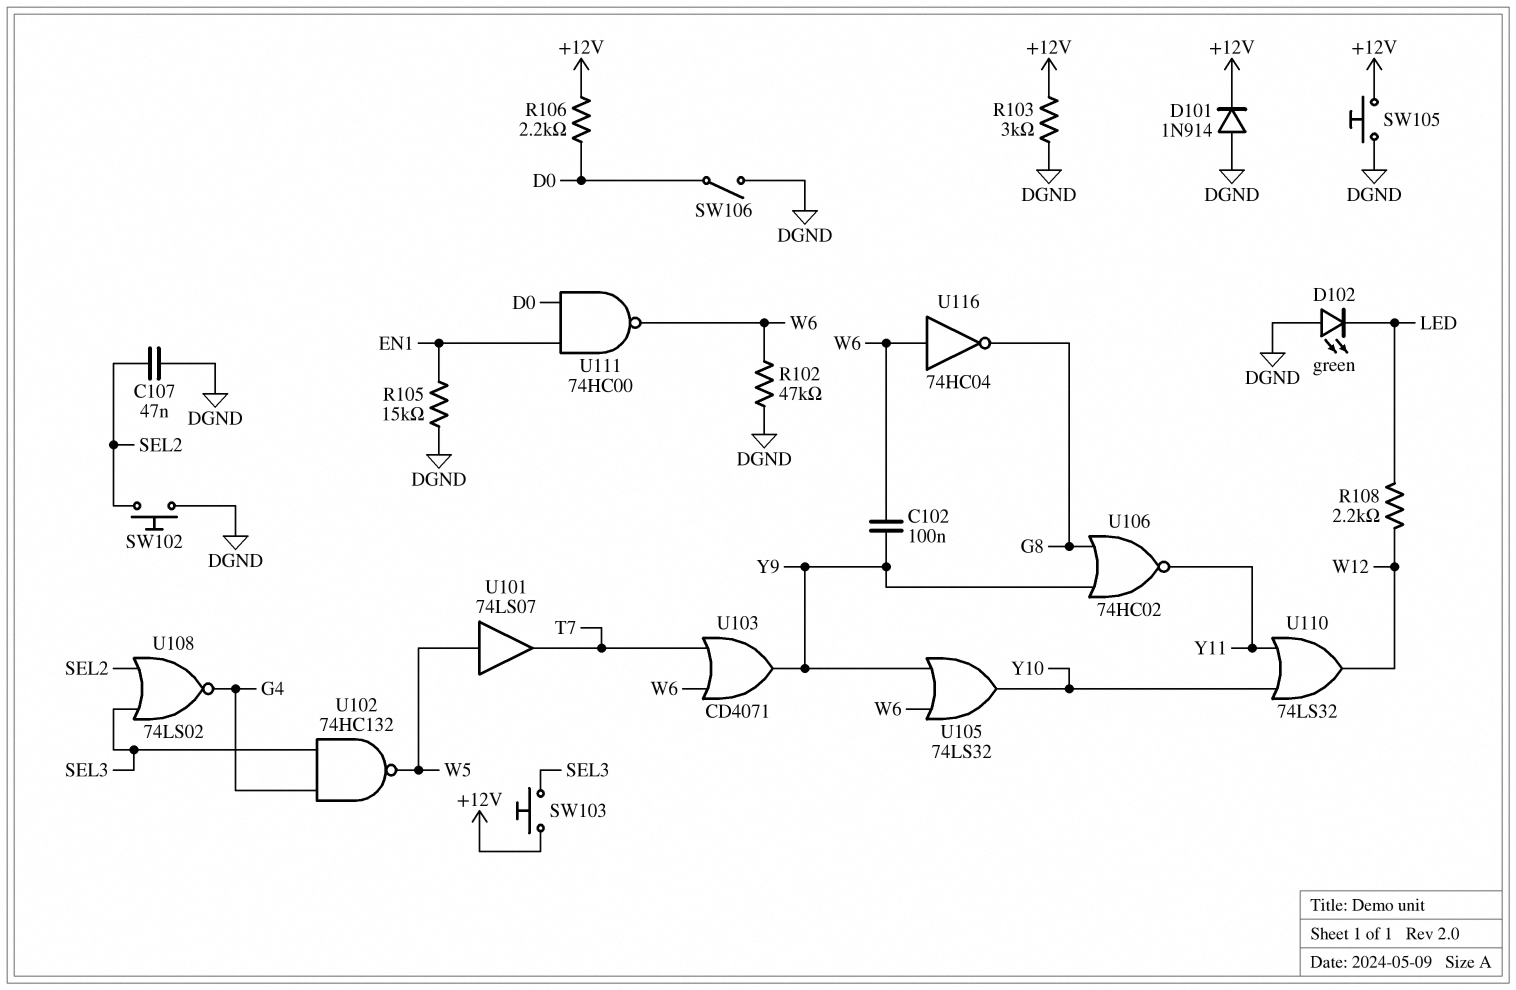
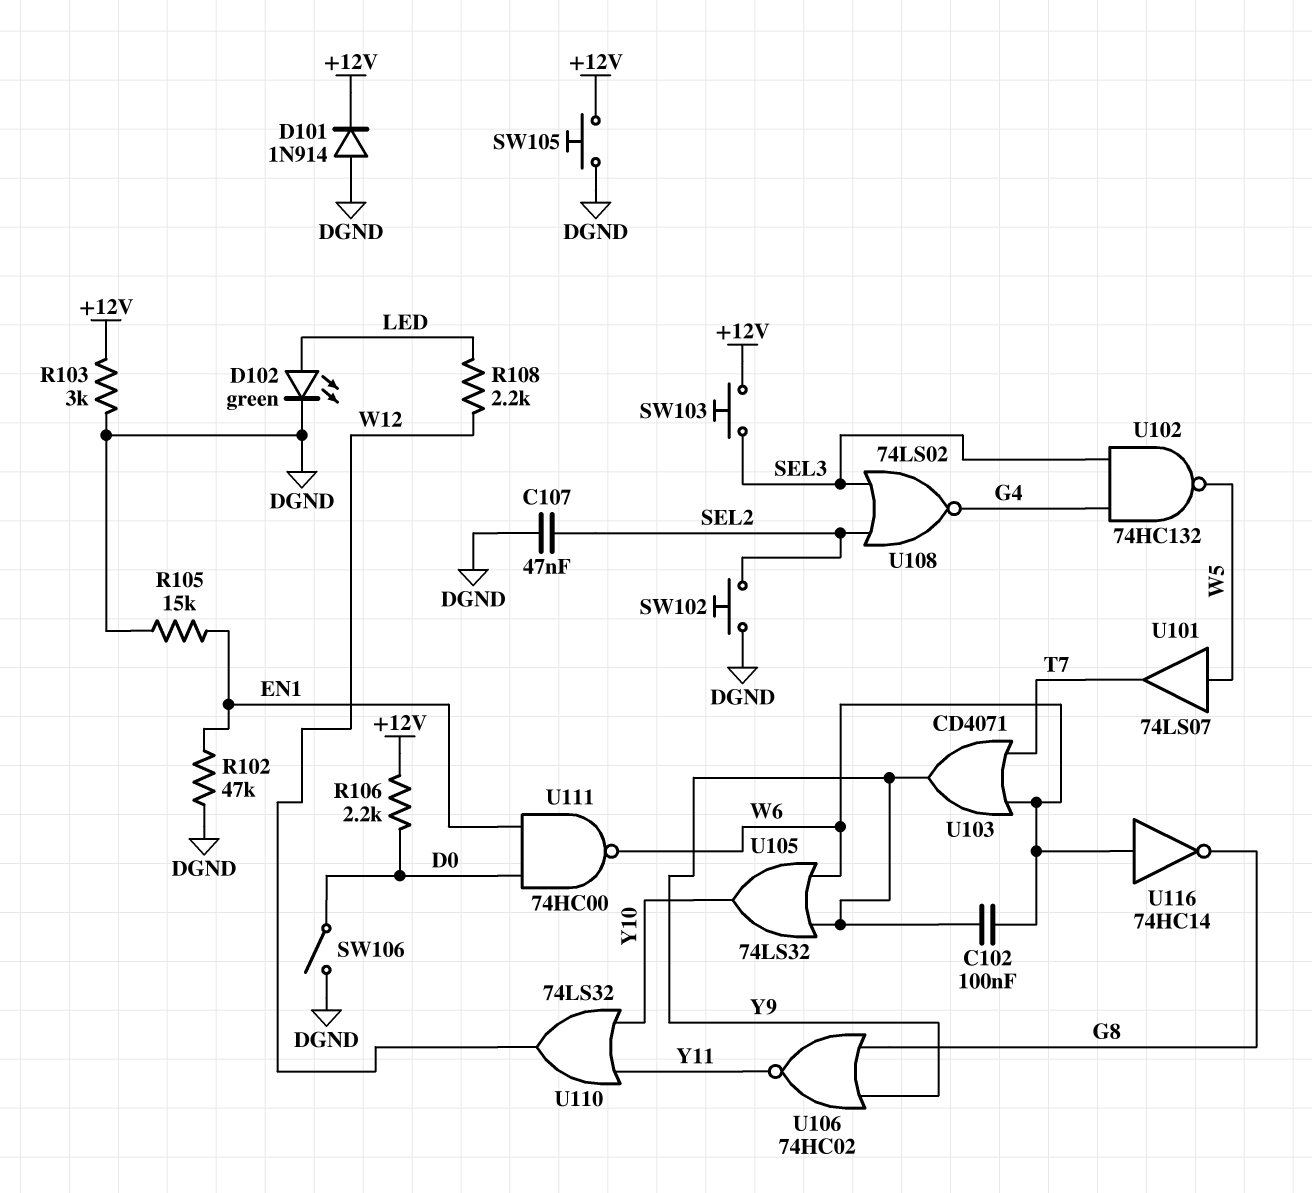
D102: LED green (A DGND, K LED) -> LED green (A LED, K DGND)
R102: 47k (DGND, W6) -> 47k (DGND, EN1)
U116: NOT 74HC04 (in W6, out G8) -> NOT 74HC14 (in W6, out G8)

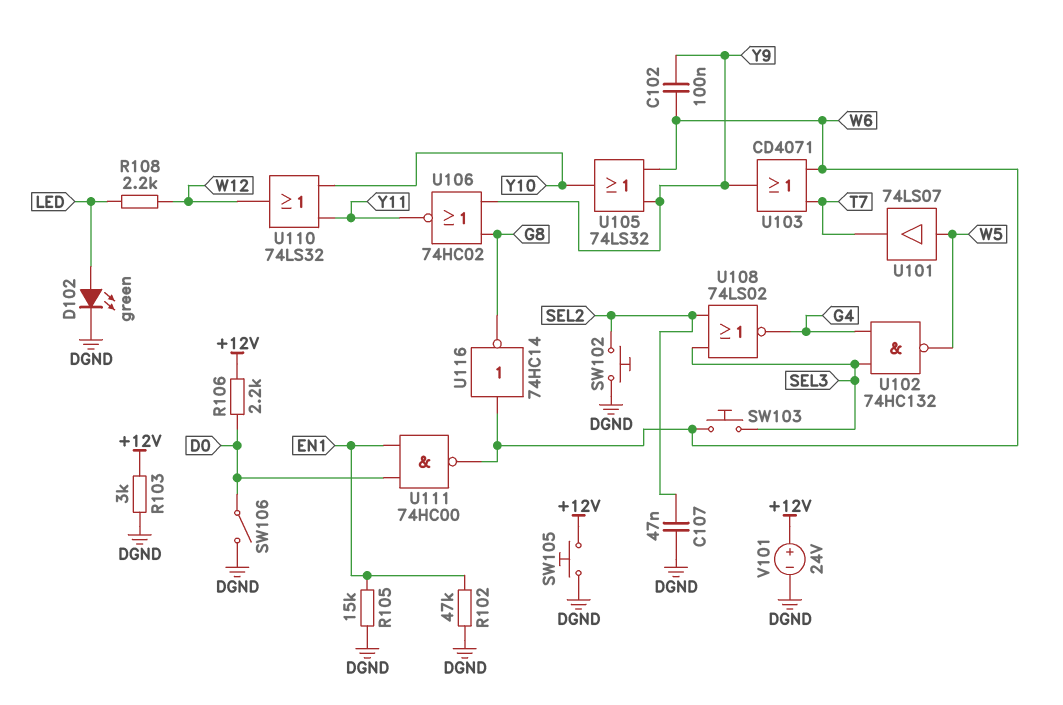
D101: diode 1N914 (A DGND, K +12V) -> none
SW103: button (+12V, SEL3) -> button (SEL3, W6)
V101: none -> 24V (plus +12V, minus DGND)

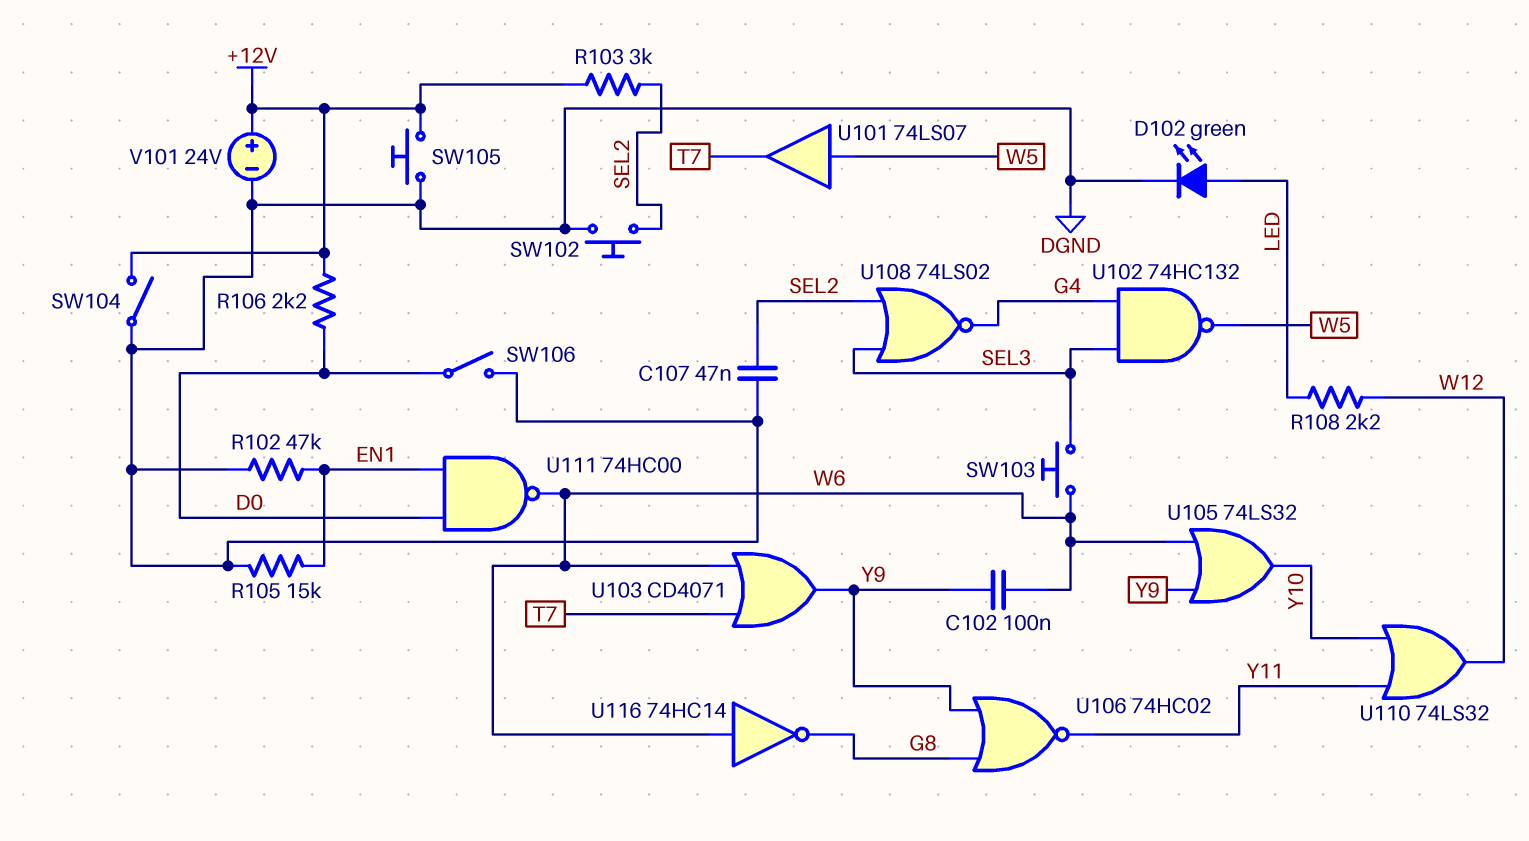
R103: 3k (+12V, DGND) -> 3k (+12V, SEL2)
SW104: none -> switch (+12V, DGND)

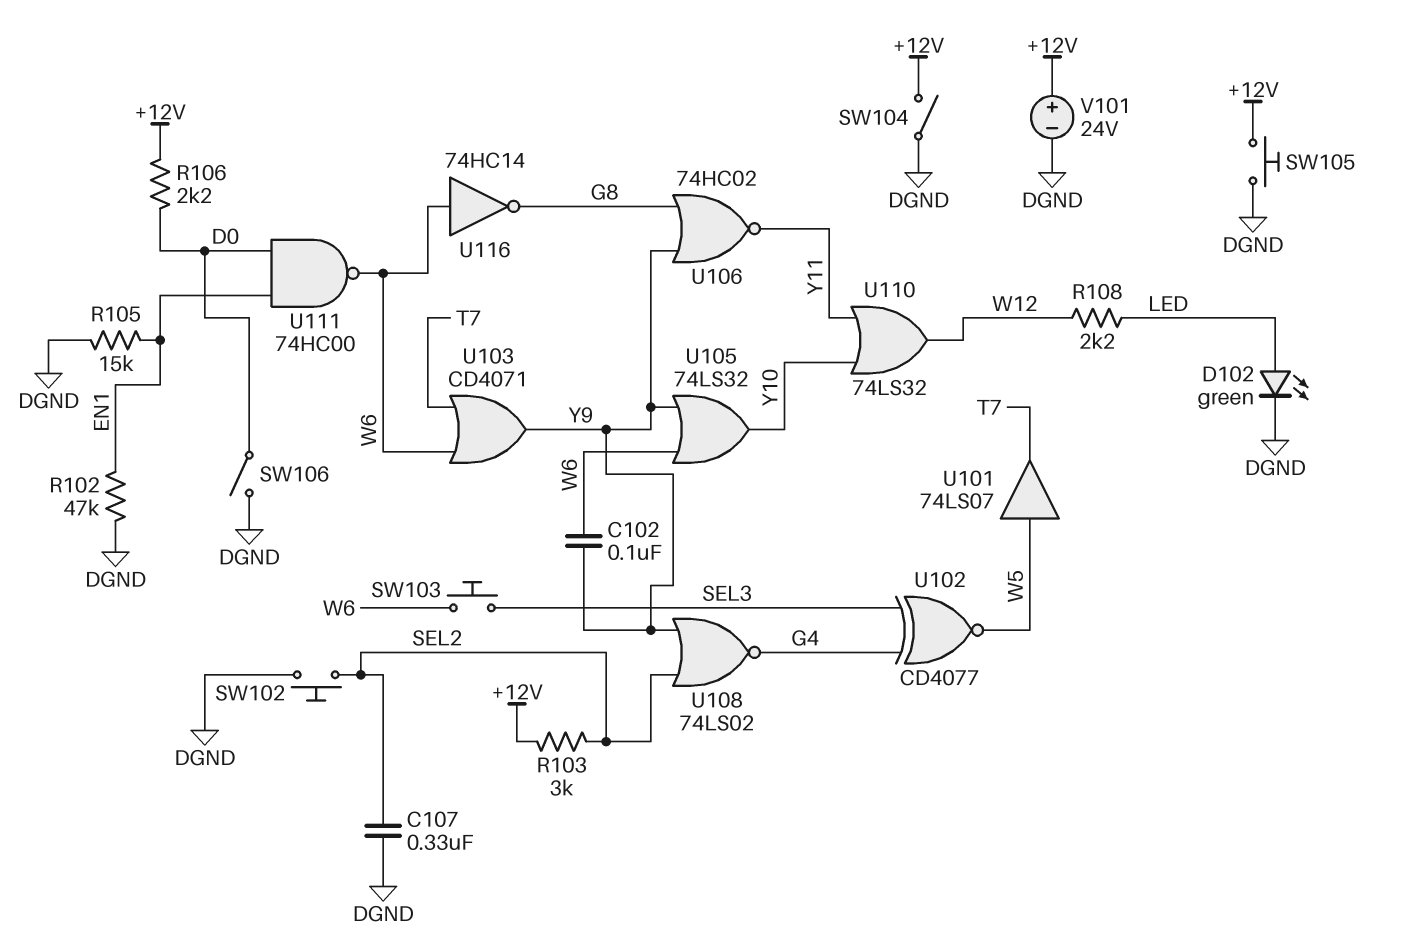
C107: 47nF (DGND, SEL2) -> 330nF (DGND, SEL2)
U102: NAND 74HC132 (in G4, in SEL3, out W5) -> XNOR CD4077 (in G4, in SEL3, out W5)
U108: NOR 74LS02 (in SEL2, in SEL3, out G4) -> NOR 74LS02 (in SEL2, in Y9, out G4)

